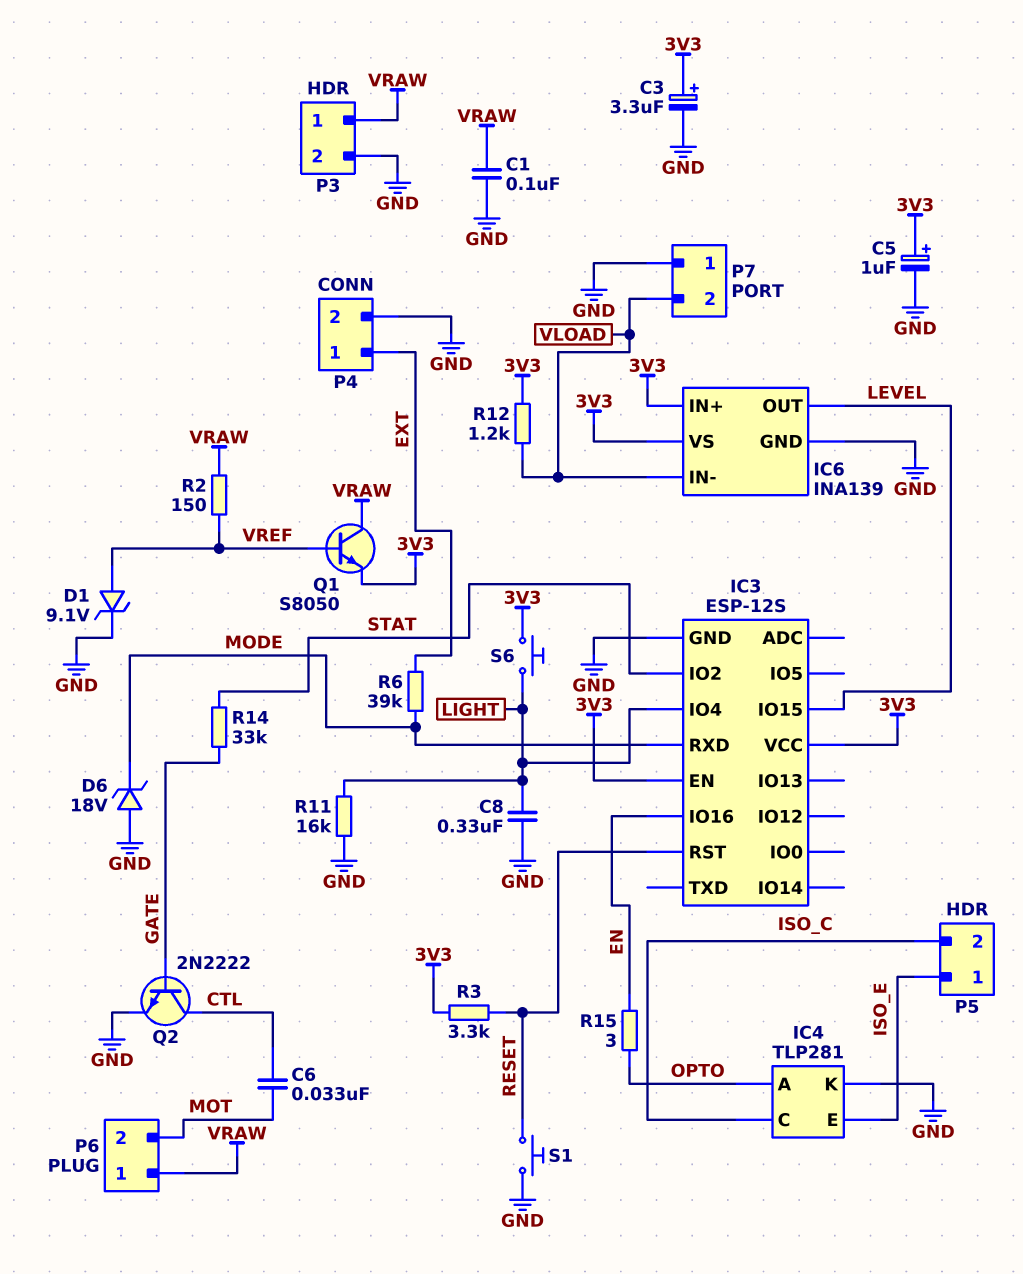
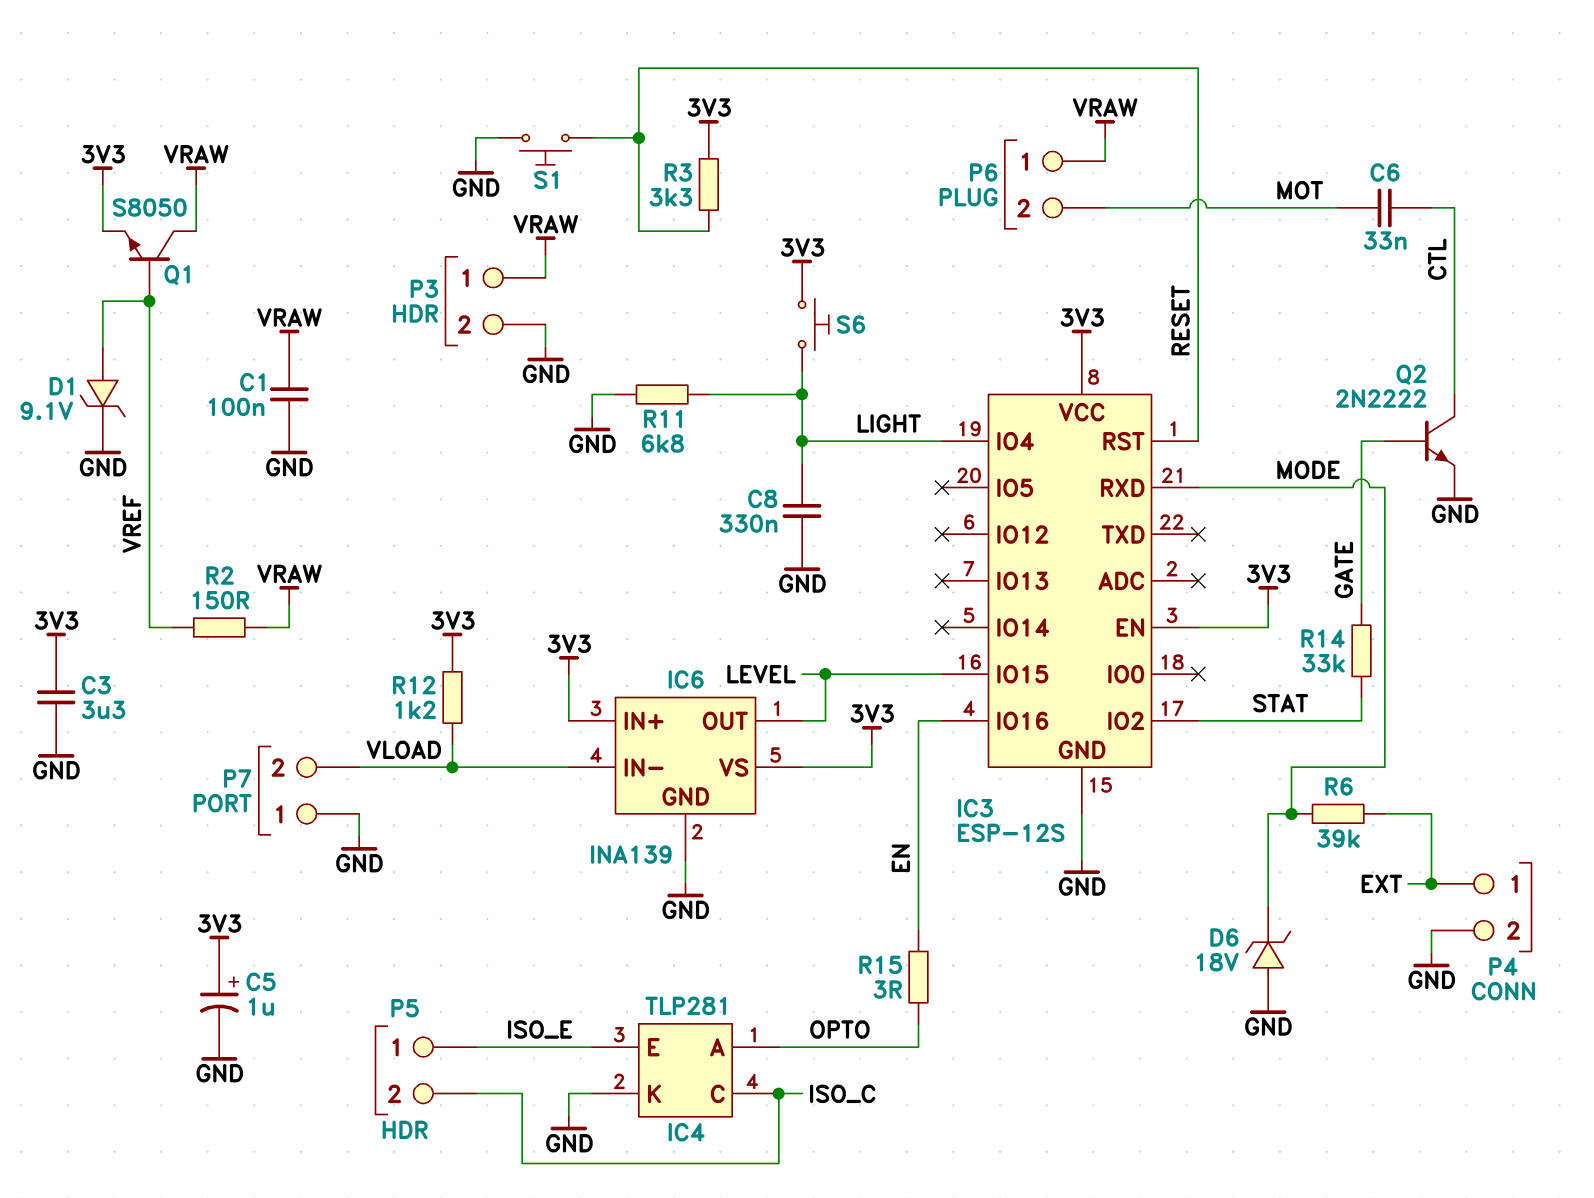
C3: 3.3uF (plus 3V3, minus GND) -> 3.3uF (3V3, GND)
R11: 16k (GND, LIGHT) -> 6.8k (GND, LIGHT)

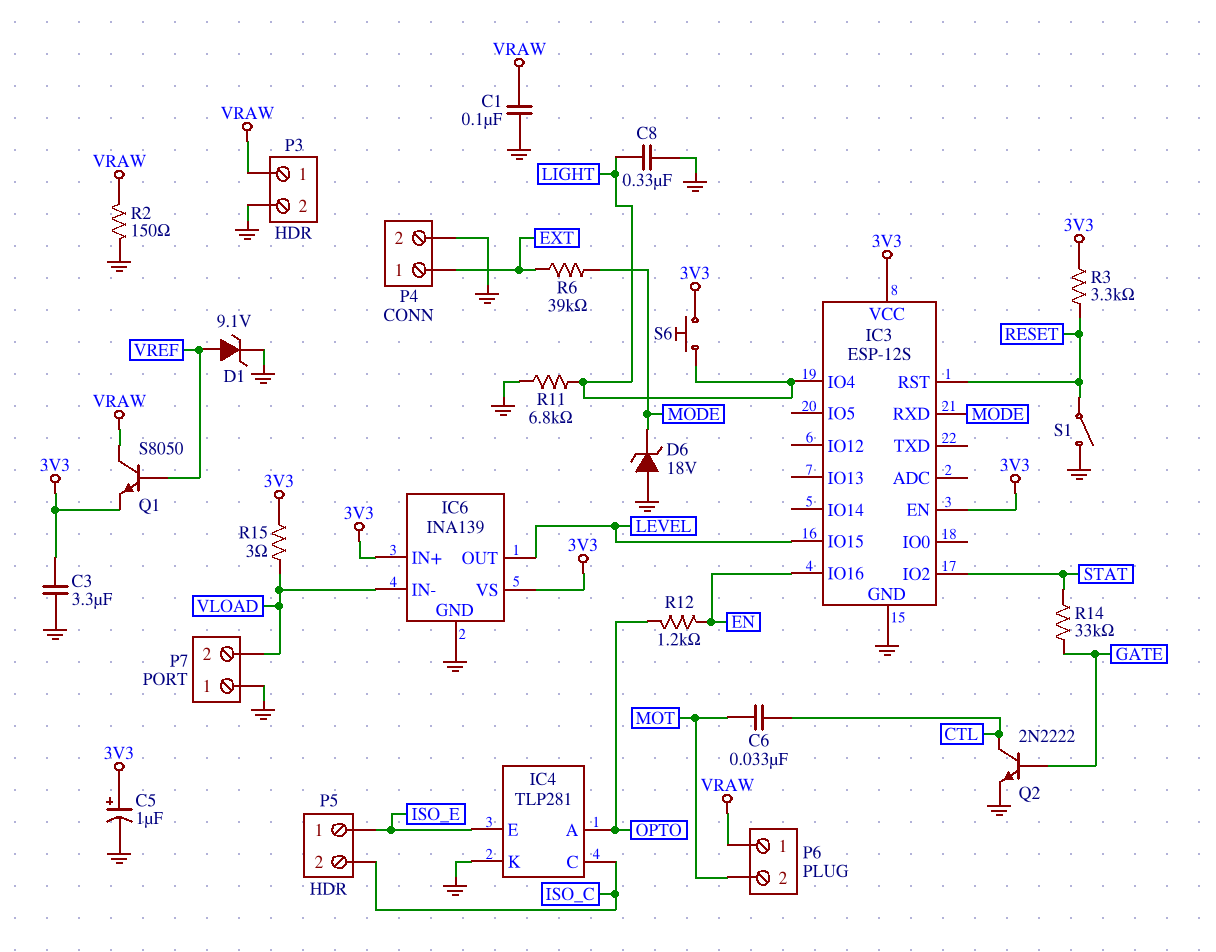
R2: 150 (VRAW, VREF) -> 150 (GND, VRAW)
R12: 1.2k (3V3, VLOAD) -> 1.2k (EN, OPTO)
R15: 3 (EN, OPTO) -> 3 (3V3, VLOAD)
S1: button (GND, RESET) -> switch (GND, RESET)

